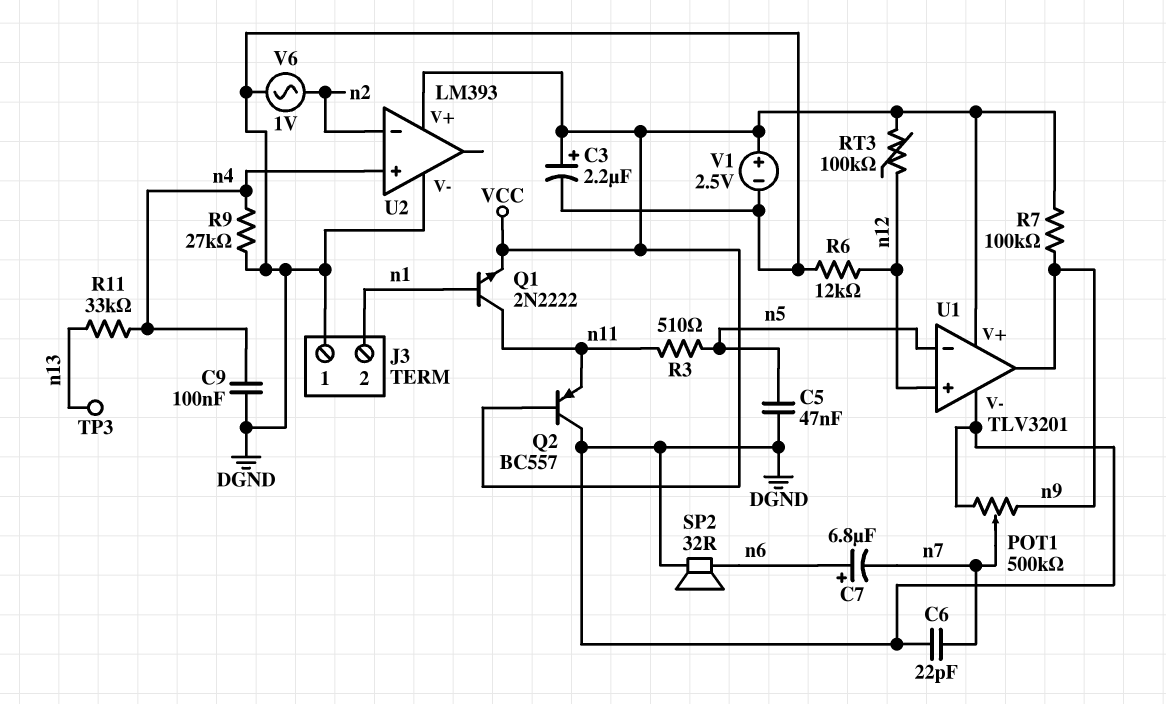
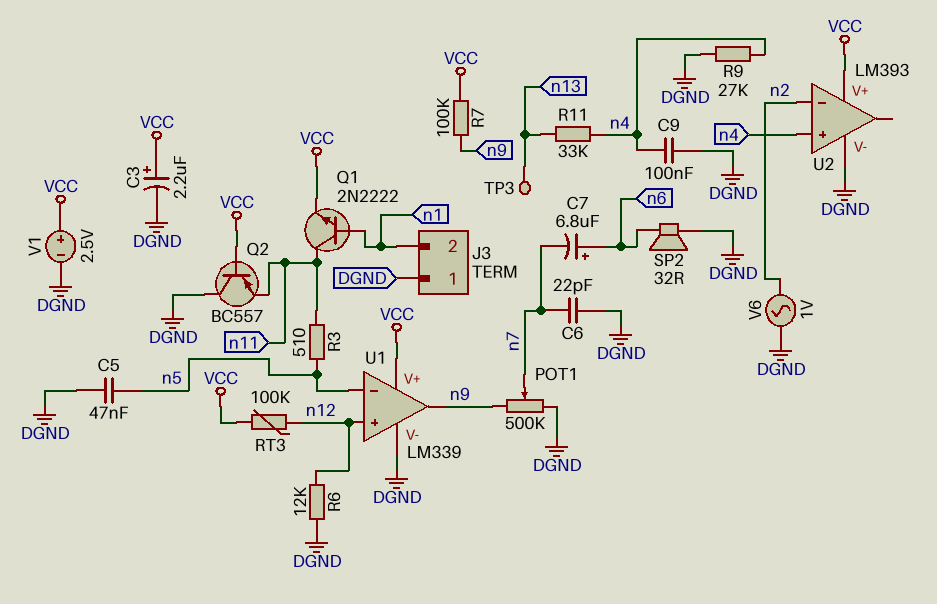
U1: TLV3201 -> LM339

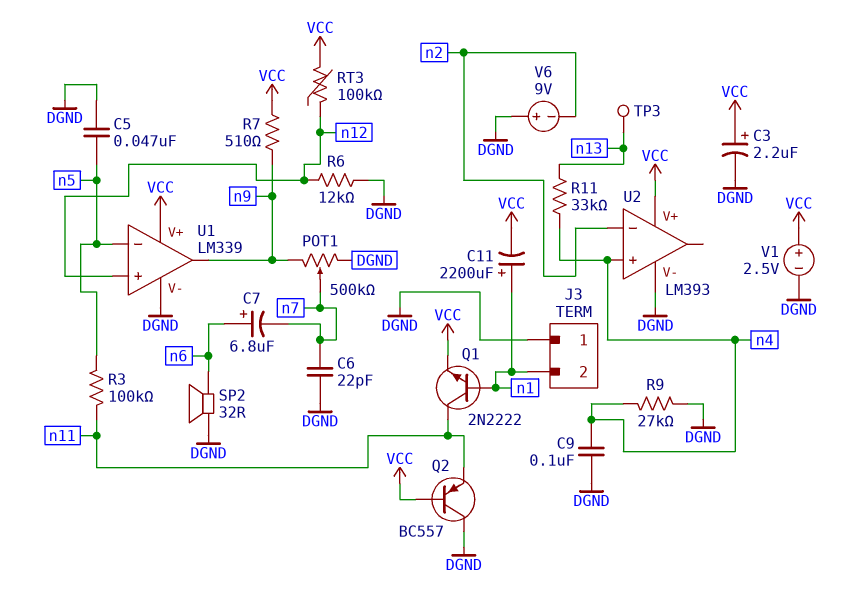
C11: none -> 2200uF (plus n1, minus VCC)
R3: 510 (n5, n11) -> 100k (n5, n11)
R7: 100k (VCC, n9) -> 510 (VCC, n9)
V6: AC 1V (DGND, n2) -> 9V (plus DGND, minus n2)

